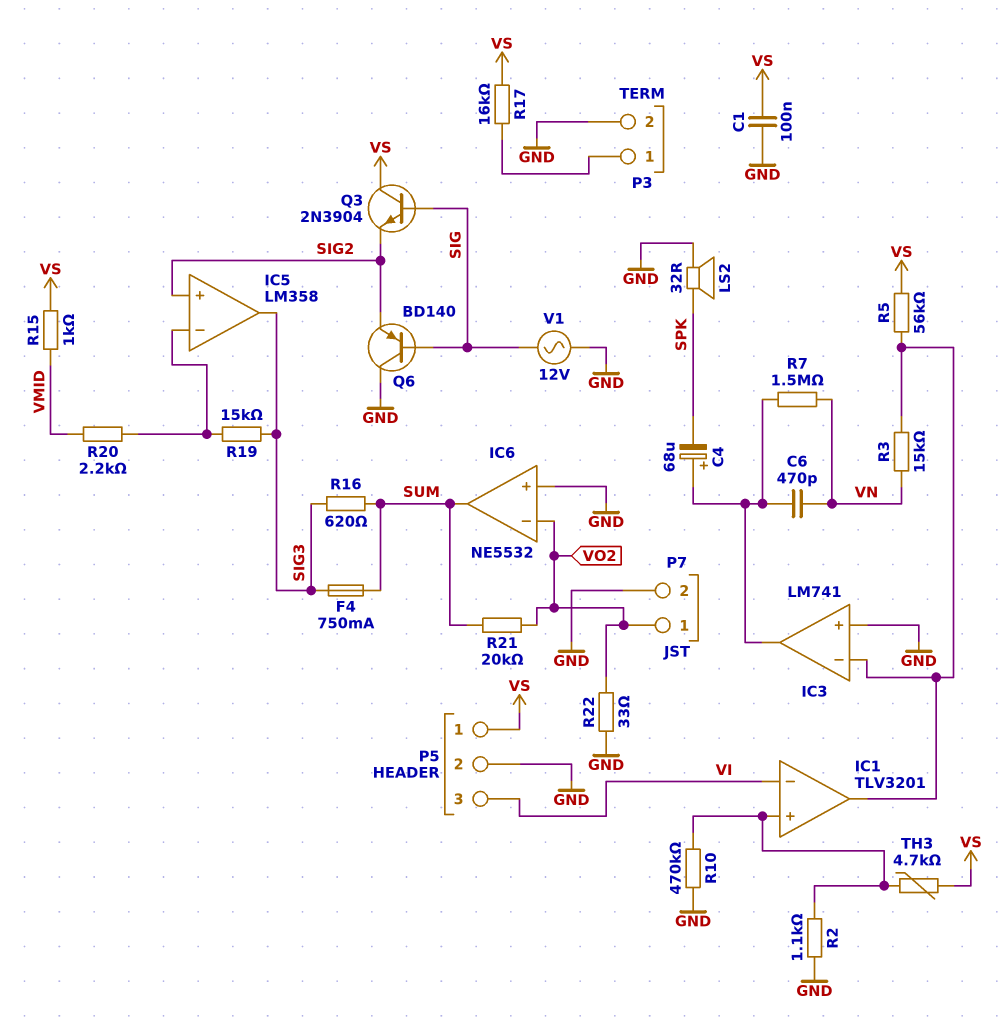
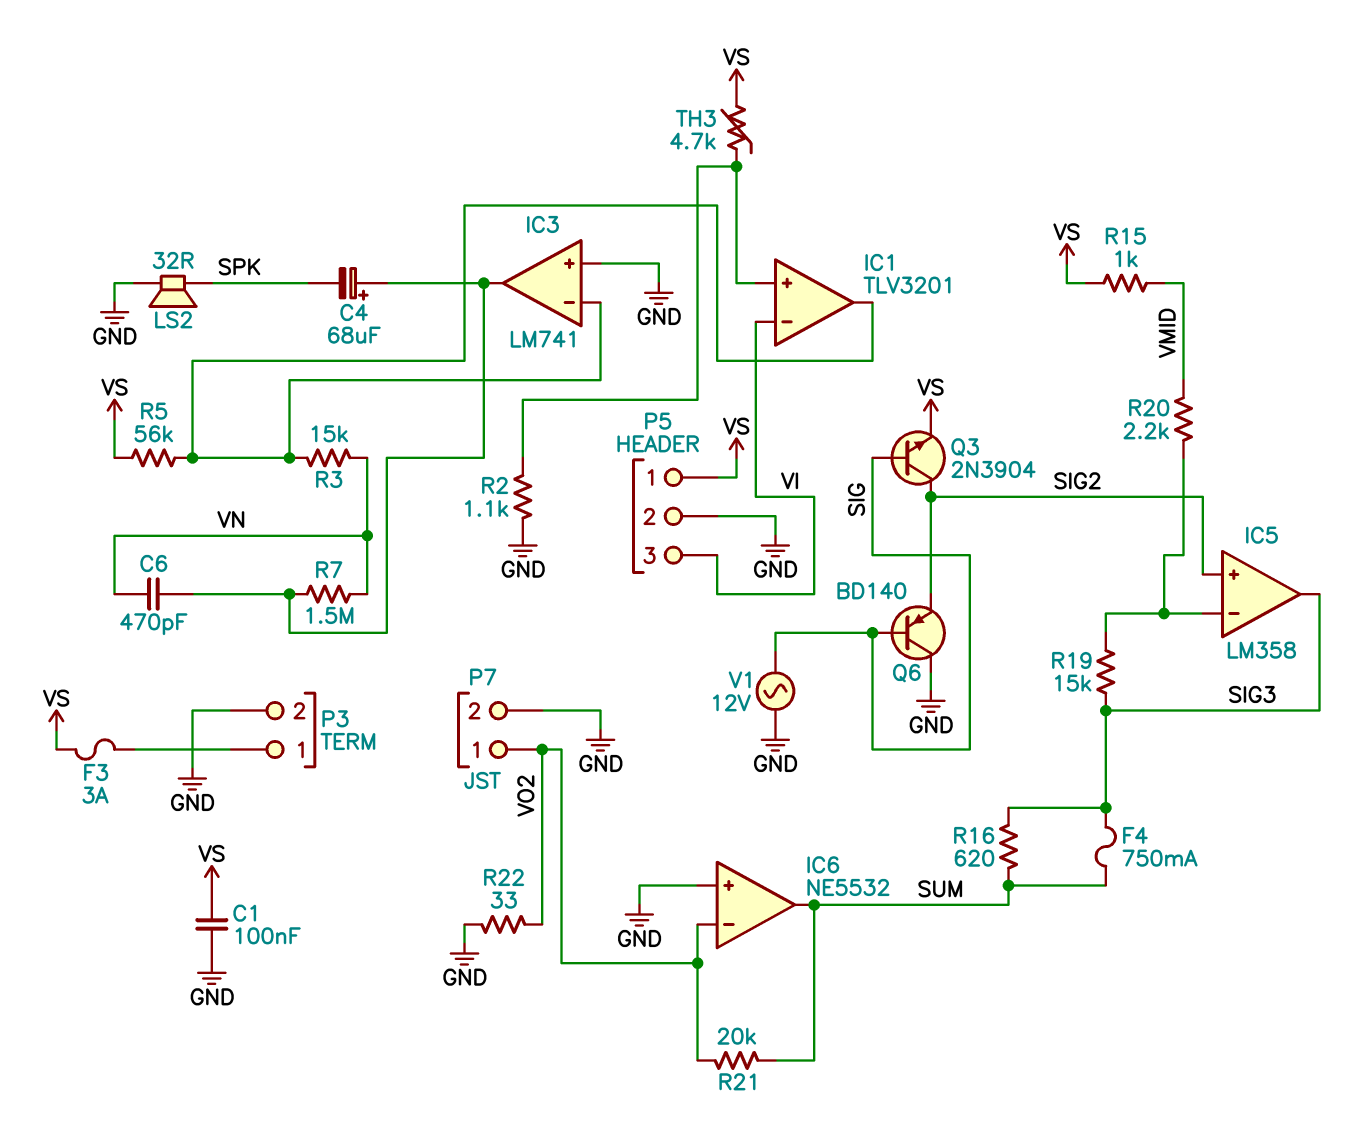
F3: none -> 3A (P3/1, VS)
Q3: NPN 2N3904 (B SIG, C VS, E SIG2) -> NPN 2N3904 (B SIG, C SIG2, E VS)
R10: 470k (GND, IC1/in+) -> none
R17: 16k (P3/1, VS) -> none

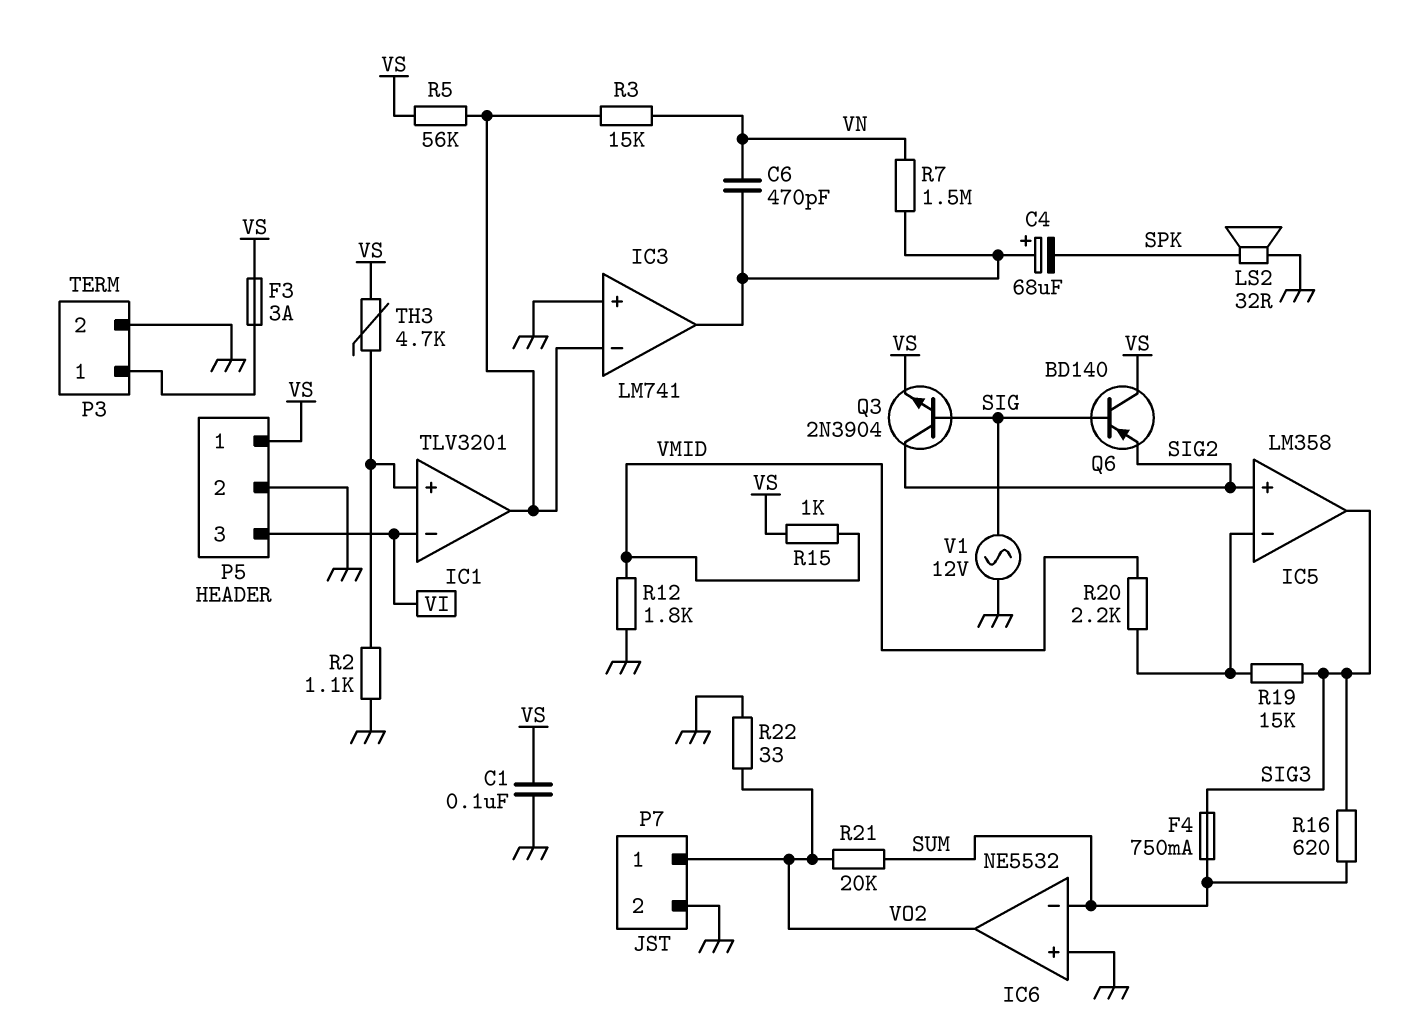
IC6 pin in-: VO2 -> SUM
IC6 pin out: SUM -> VO2
Q6: PNP BD140 (B SIG, C GND, E SIG2) -> PNP BD140 (B SIG, C VS, E SIG2)
R12: none -> 1.8k (GND, VMID)

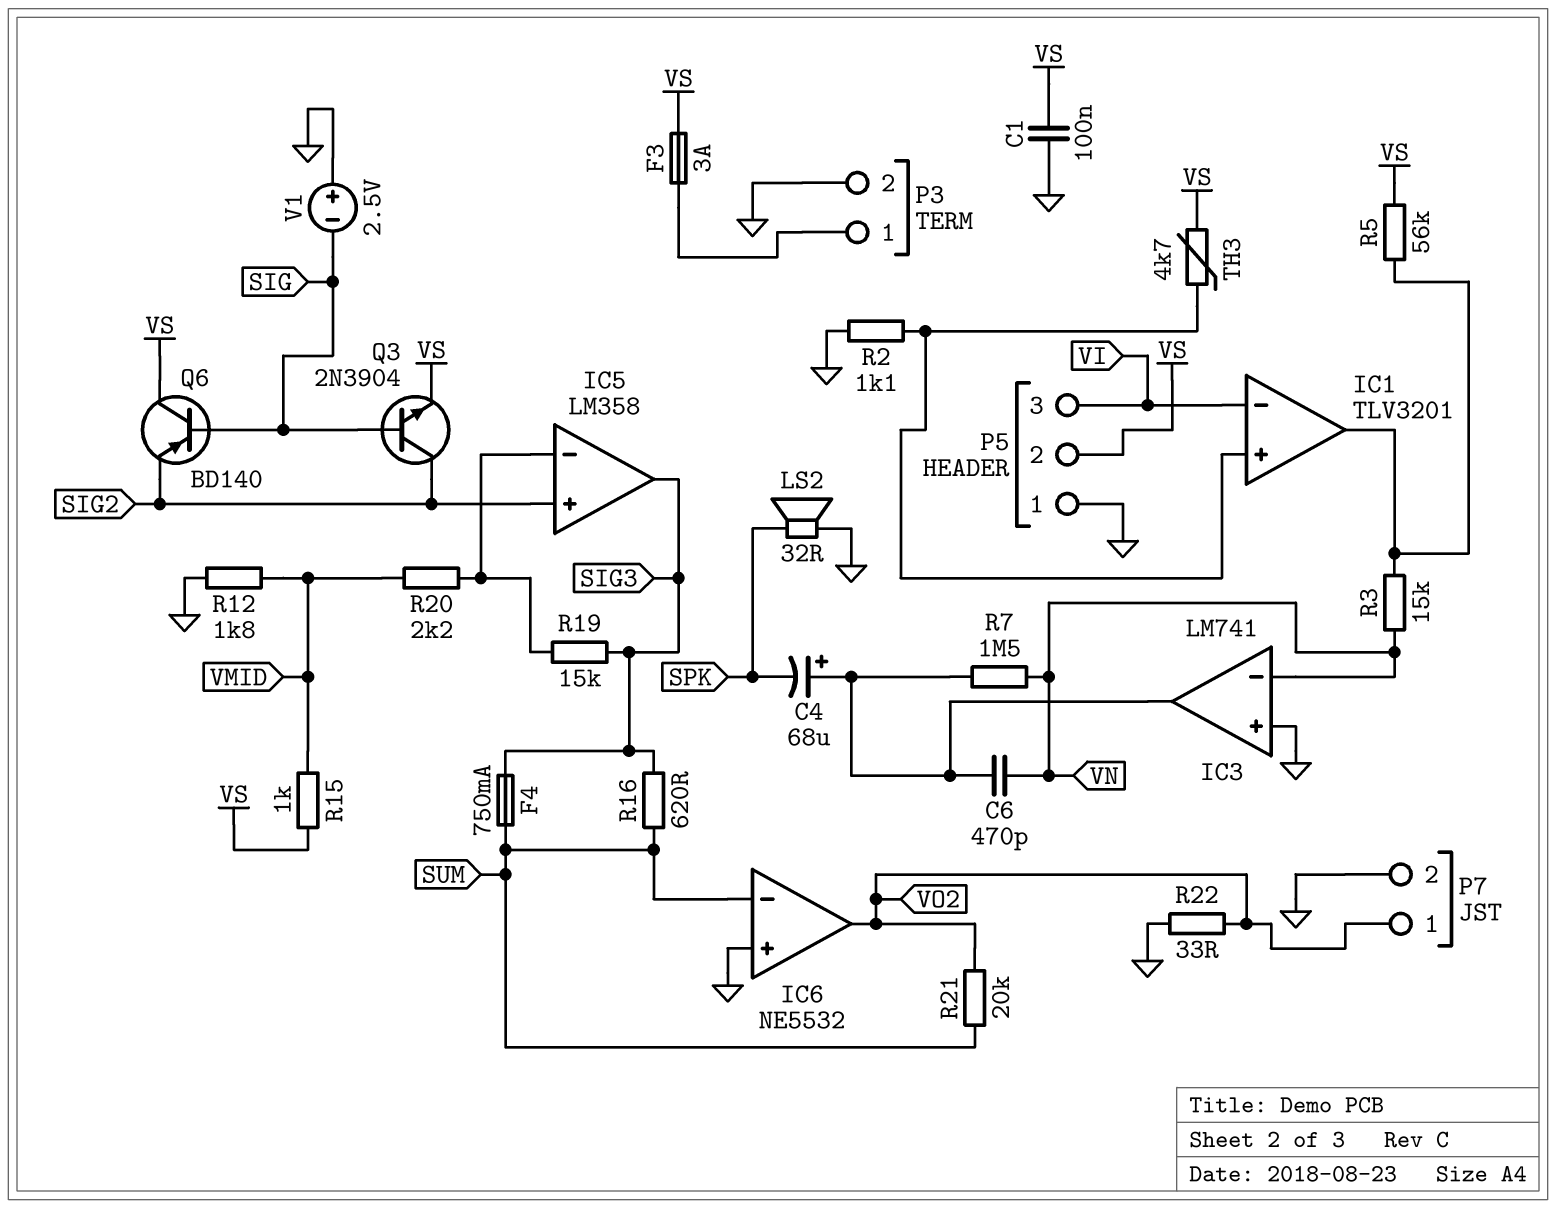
IC3 pin in-: IC1/out -> VN
P5 pin 1: VS -> GND
P5 pin 2: GND -> VS
V1: AC 12V (GND, SIG) -> 2.5V (plus GND, minus SIG)

